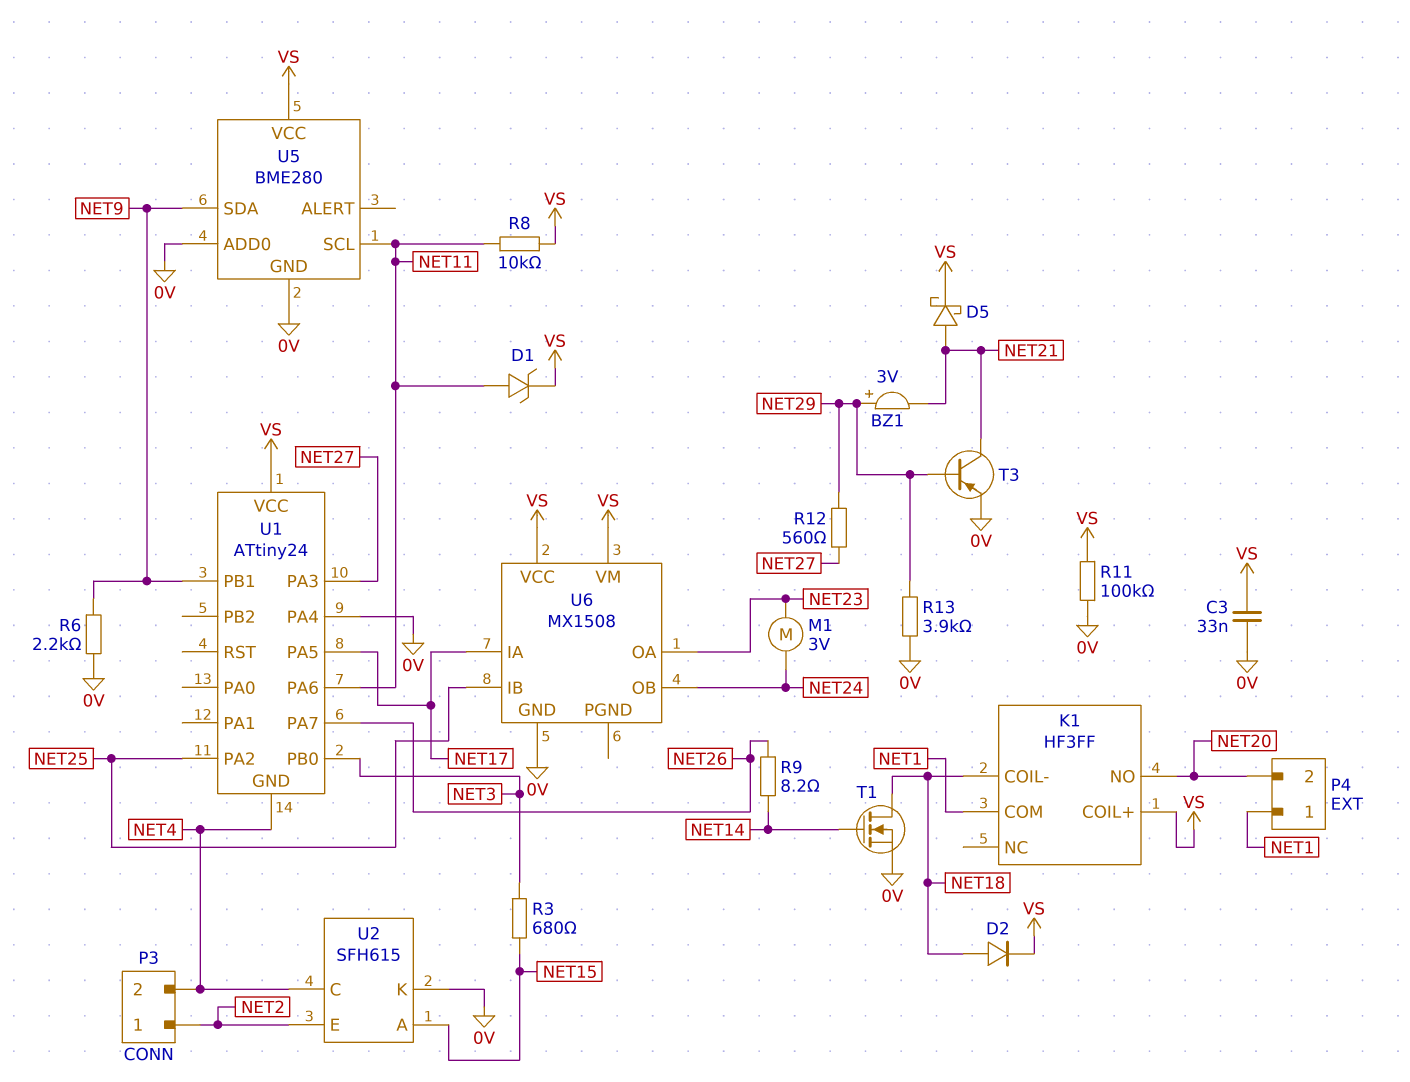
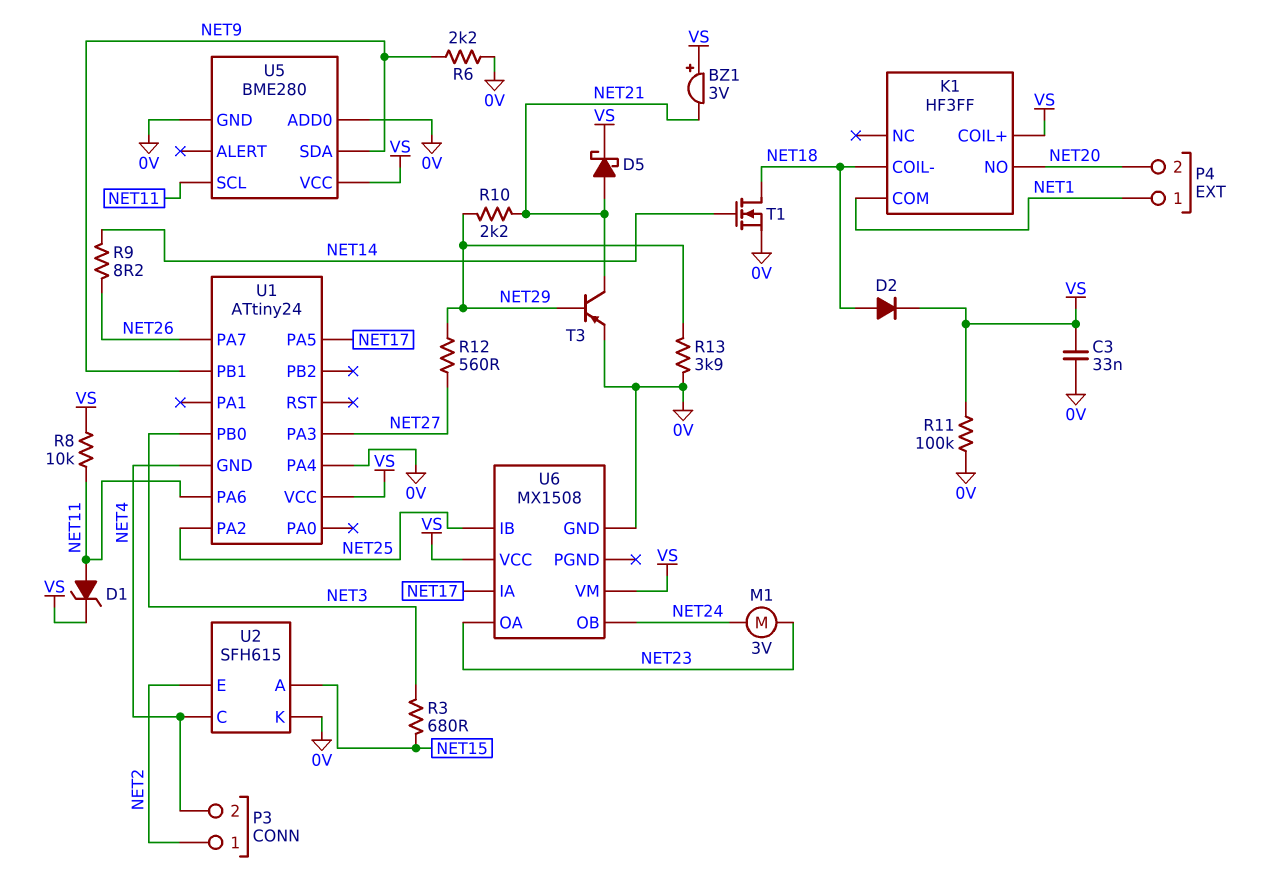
BZ1: buzzer 3V (plus NET29, minus NET21) -> buzzer 3V (plus VS, minus NET21)
R10: none -> 2.2k (NET21, NET29)

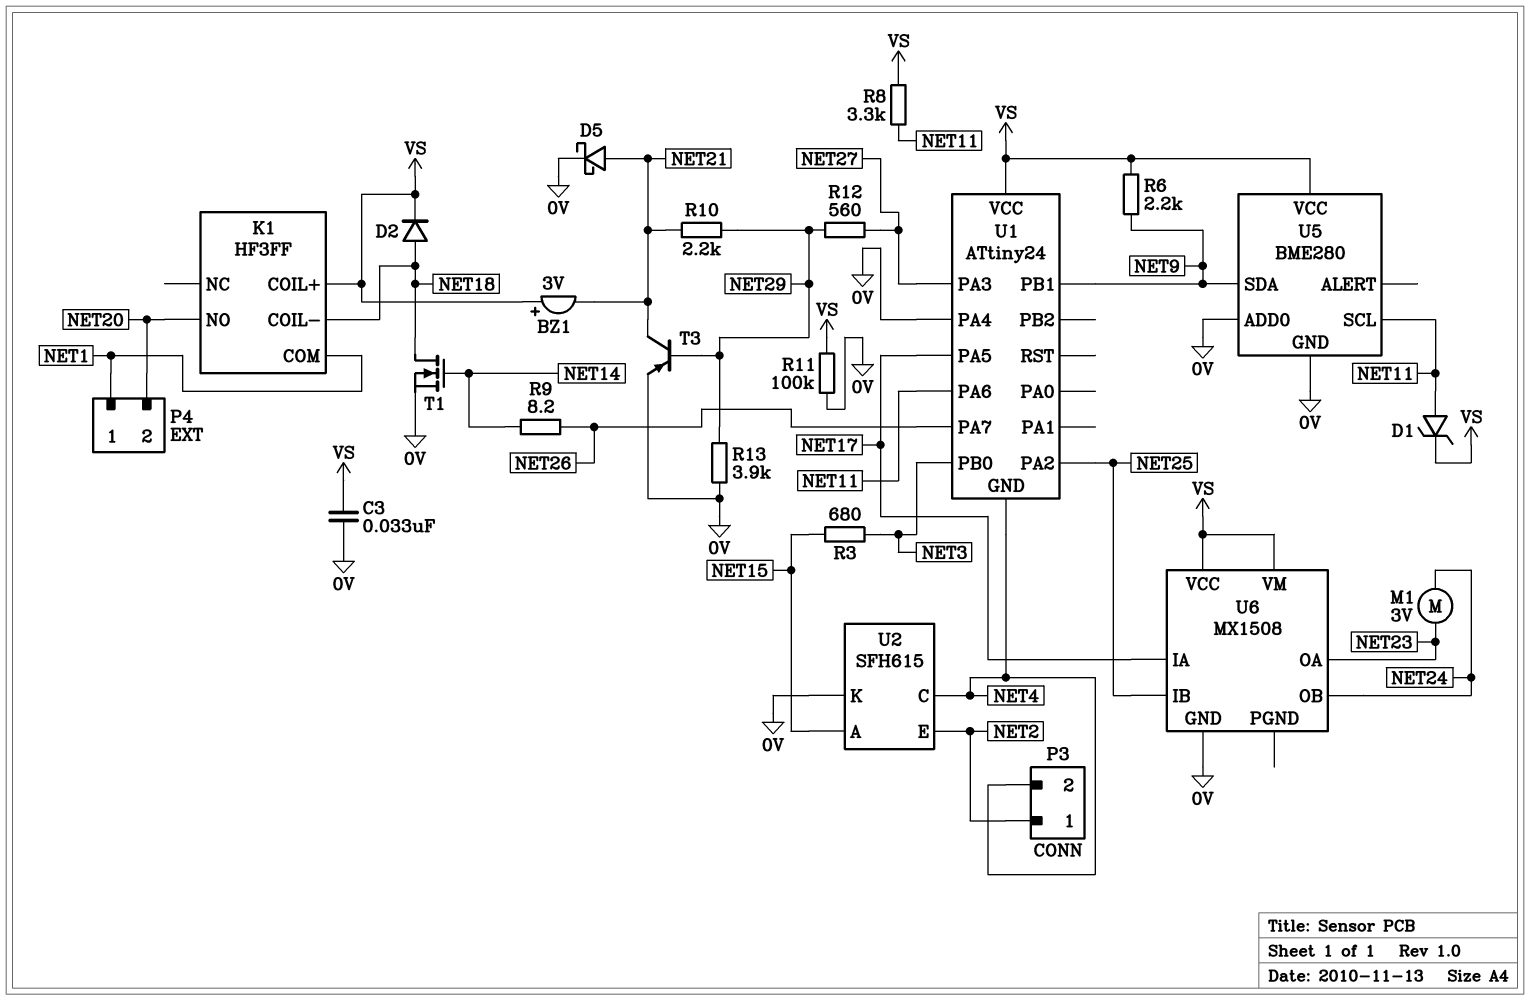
D5: schottky (A NET21, K VS) -> schottky (A NET21, K 0V)
R6: 2.2k (0V, NET9) -> 2.2k (NET9, VS)
R8: 10k (NET11, VS) -> 3.3k (NET11, VS)

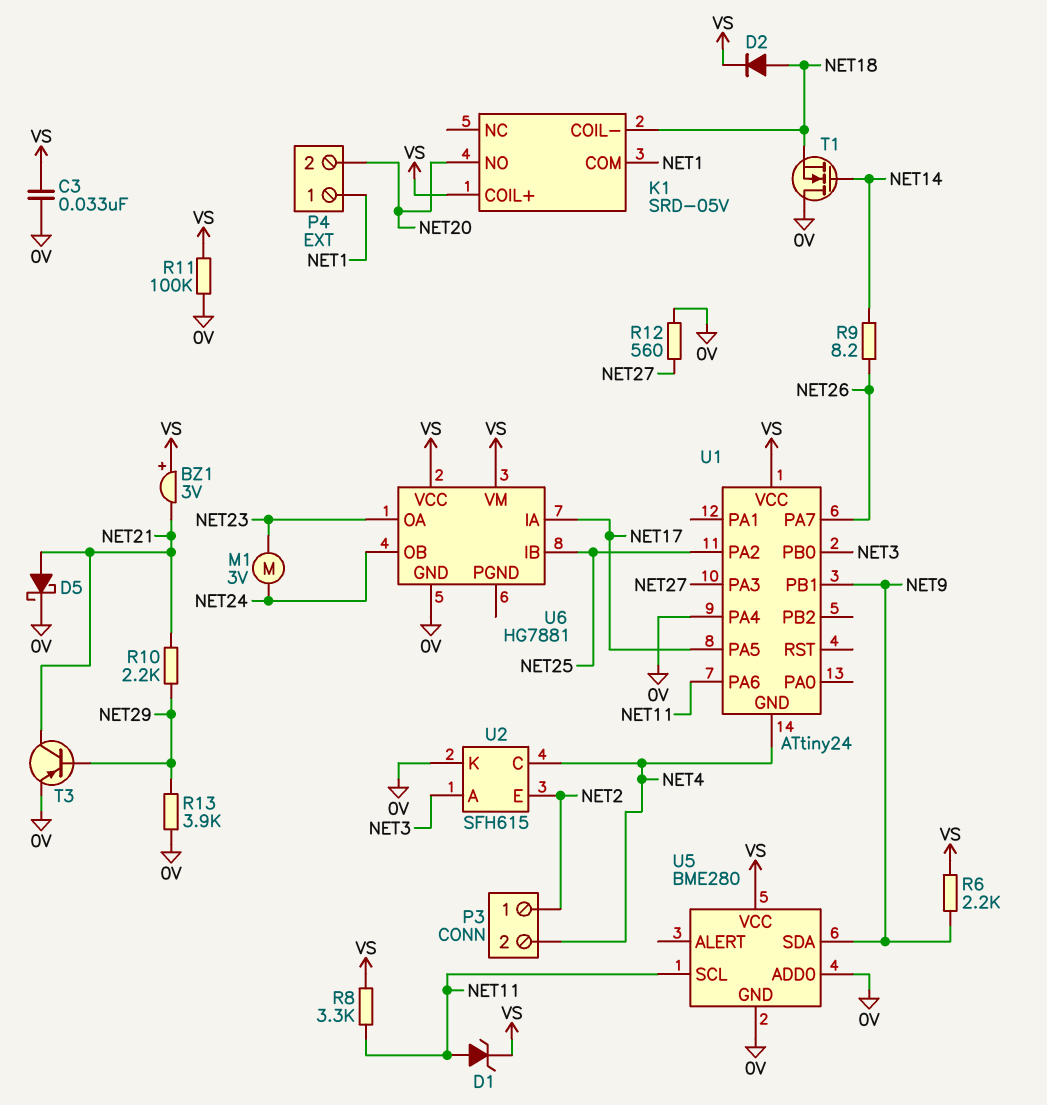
K1: HF3FF -> SRD-05V
R3: 680 (NET3, NET15) -> none
R12: 560 (NET27, NET29) -> 560 (0V, NET27)
T1: NMOS (G NET14, D NET18, S 0V) -> NMOS (G NET14, D 0V, S NET18)
U2 pin A: NET15 -> NET3
U6: MX1508 -> HG7881

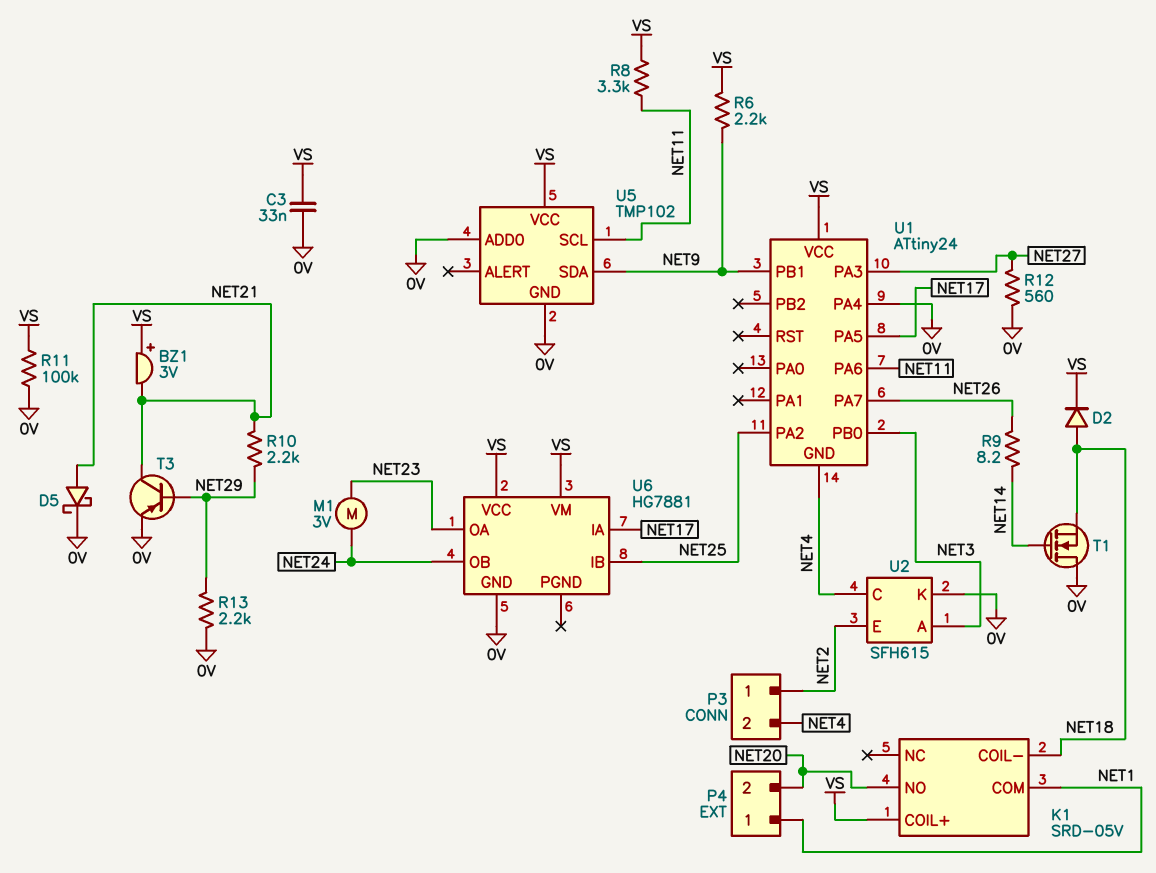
D1: zener (A NET11, K VS) -> none
R13: 3.9k (0V, NET29) -> 2.2k (0V, NET29)
U5: BME280 -> TMP102

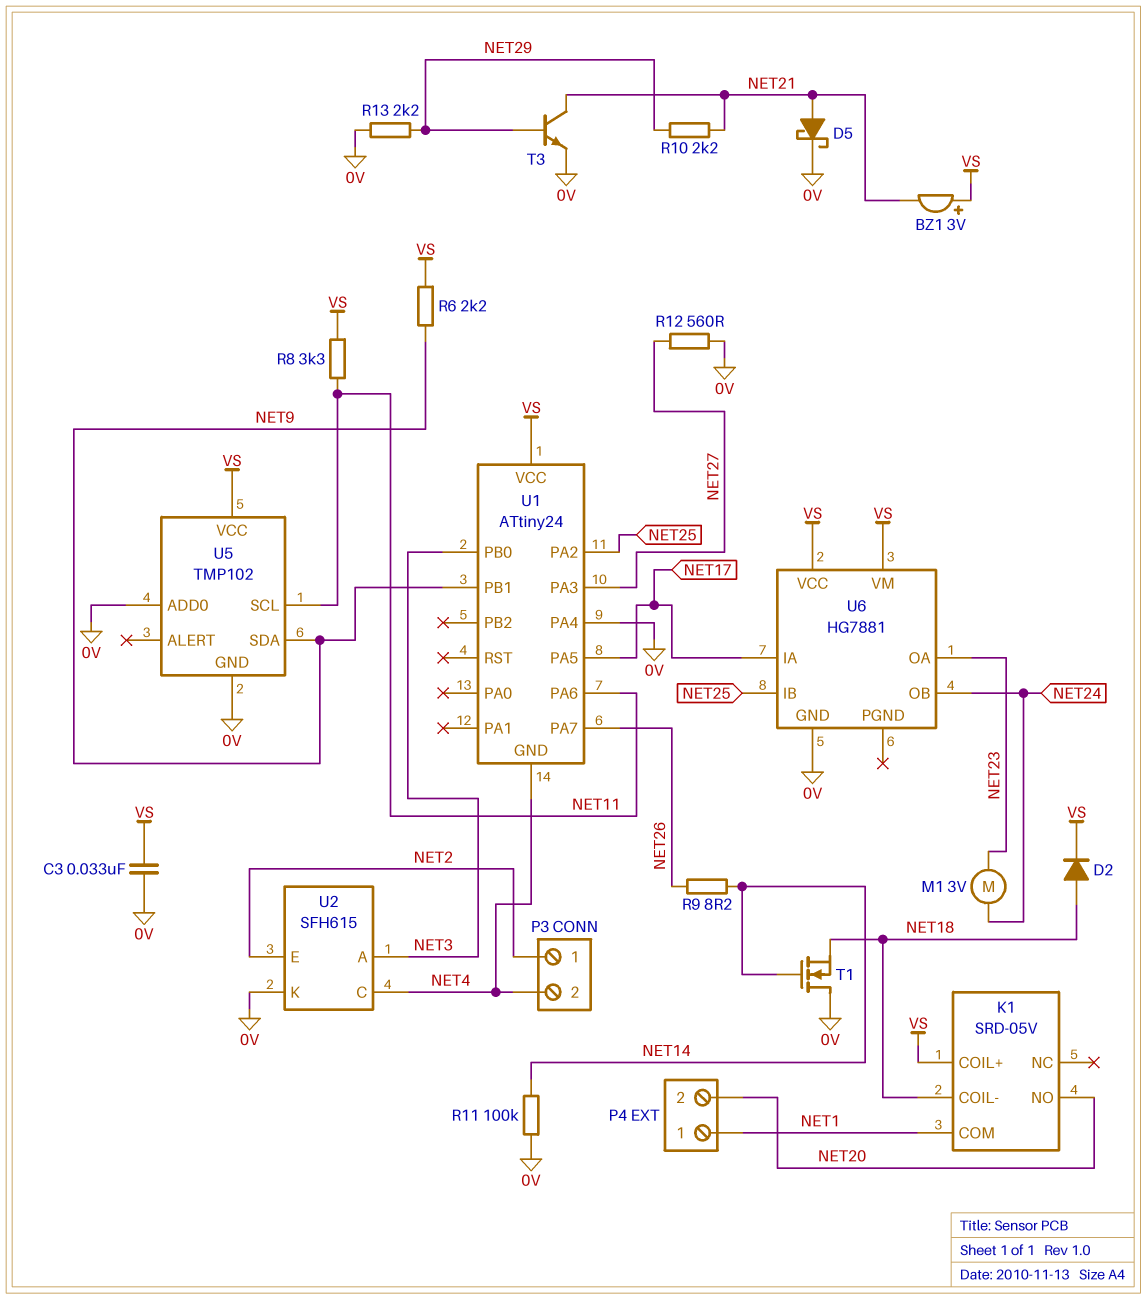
R11: 100k (0V, VS) -> 100k (0V, NET14)
T3: PNP (B NET29, C NET21, E 0V) -> NPN (B NET29, C NET21, E 0V)

